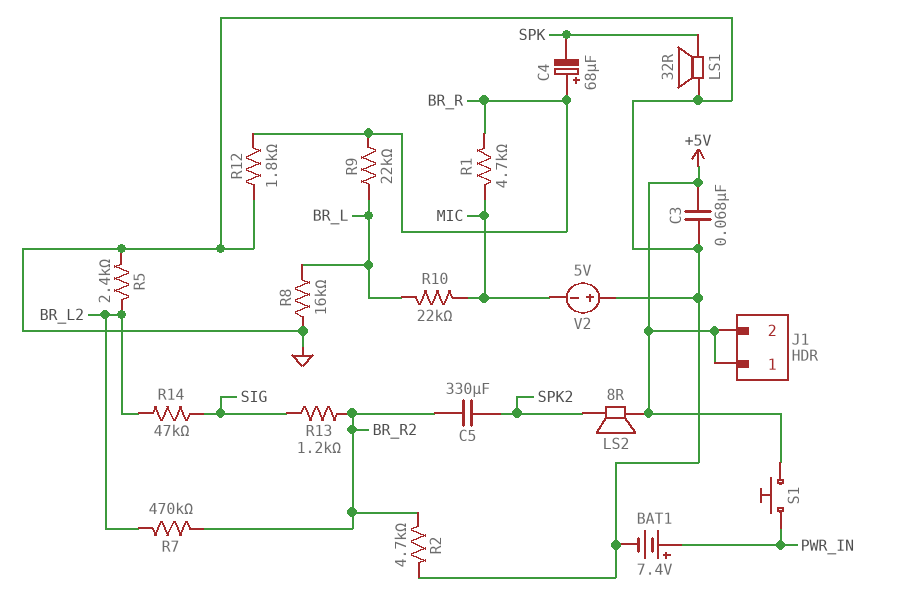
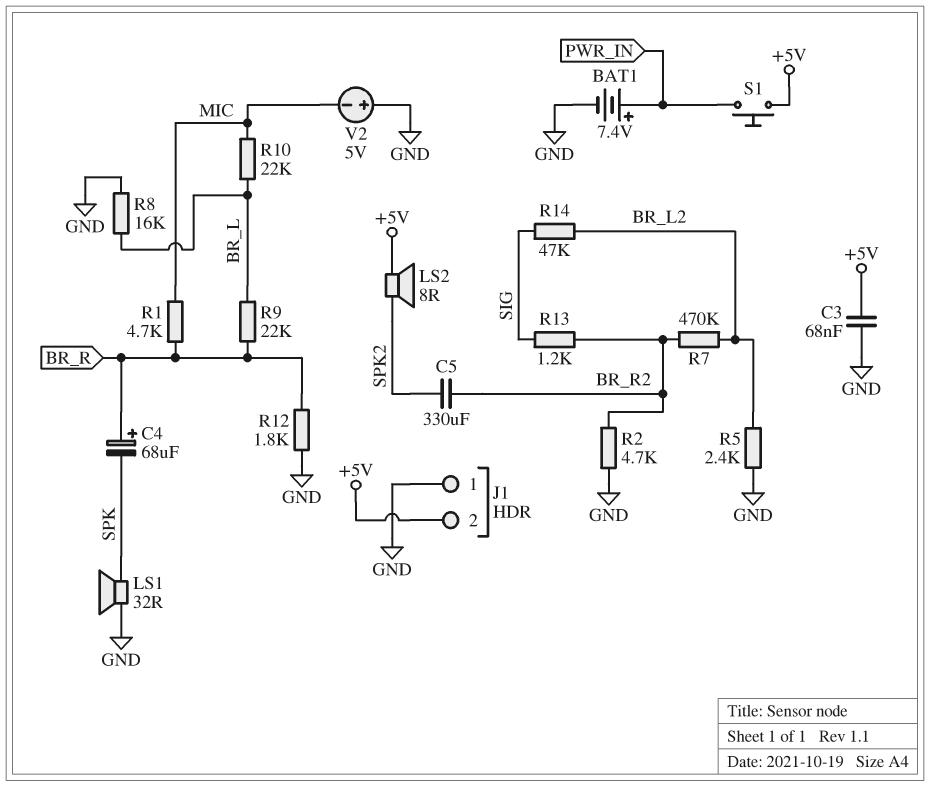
J1 pin 1: +5V -> GND

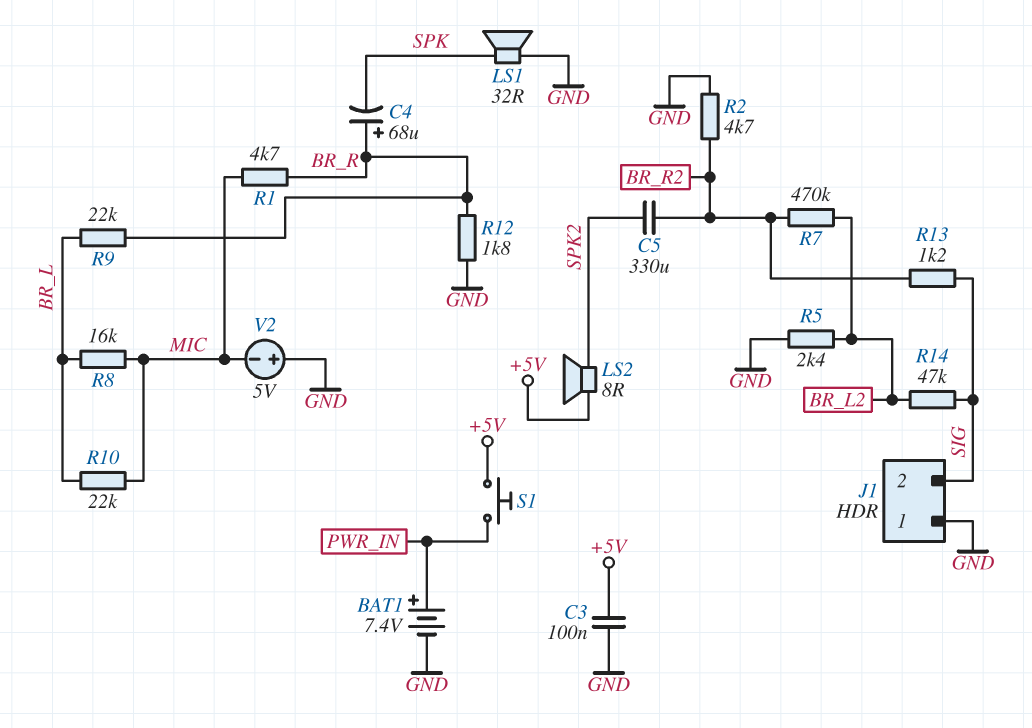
C3: 68nF (+5V, GND) -> 100nF (+5V, GND)
J1 pin 2: +5V -> SIG
R8: 16k (BR_L, GND) -> 16k (BR_L, MIC)

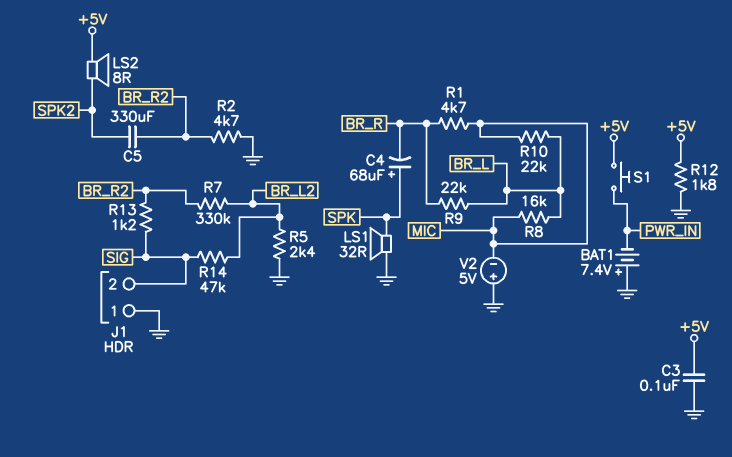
BAT1: 7.4V (plus PWR_IN, minus GND) -> 7.4V (plus GND, minus PWR_IN)
C4: 68uF (plus BR_R, minus SPK) -> 68uF (plus SPK, minus BR_R)
R7: 470k (BR_L2, BR_R2) -> 330k (BR_L2, BR_R2)
R12: 1.8k (BR_R, GND) -> 1.8k (+5V, GND)

